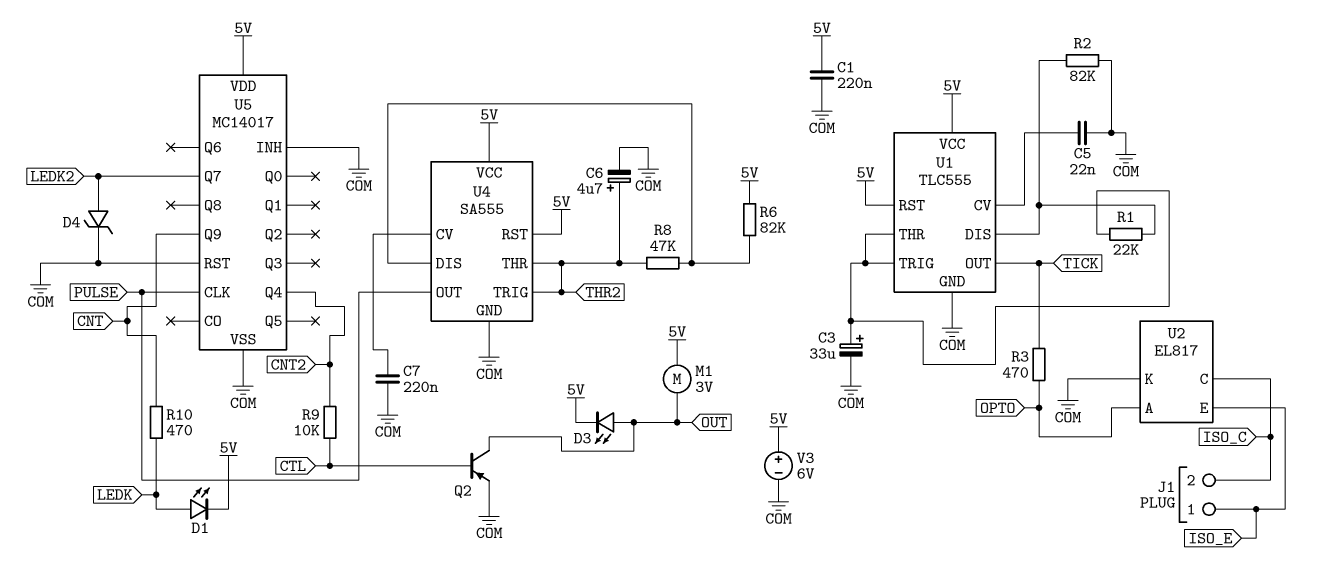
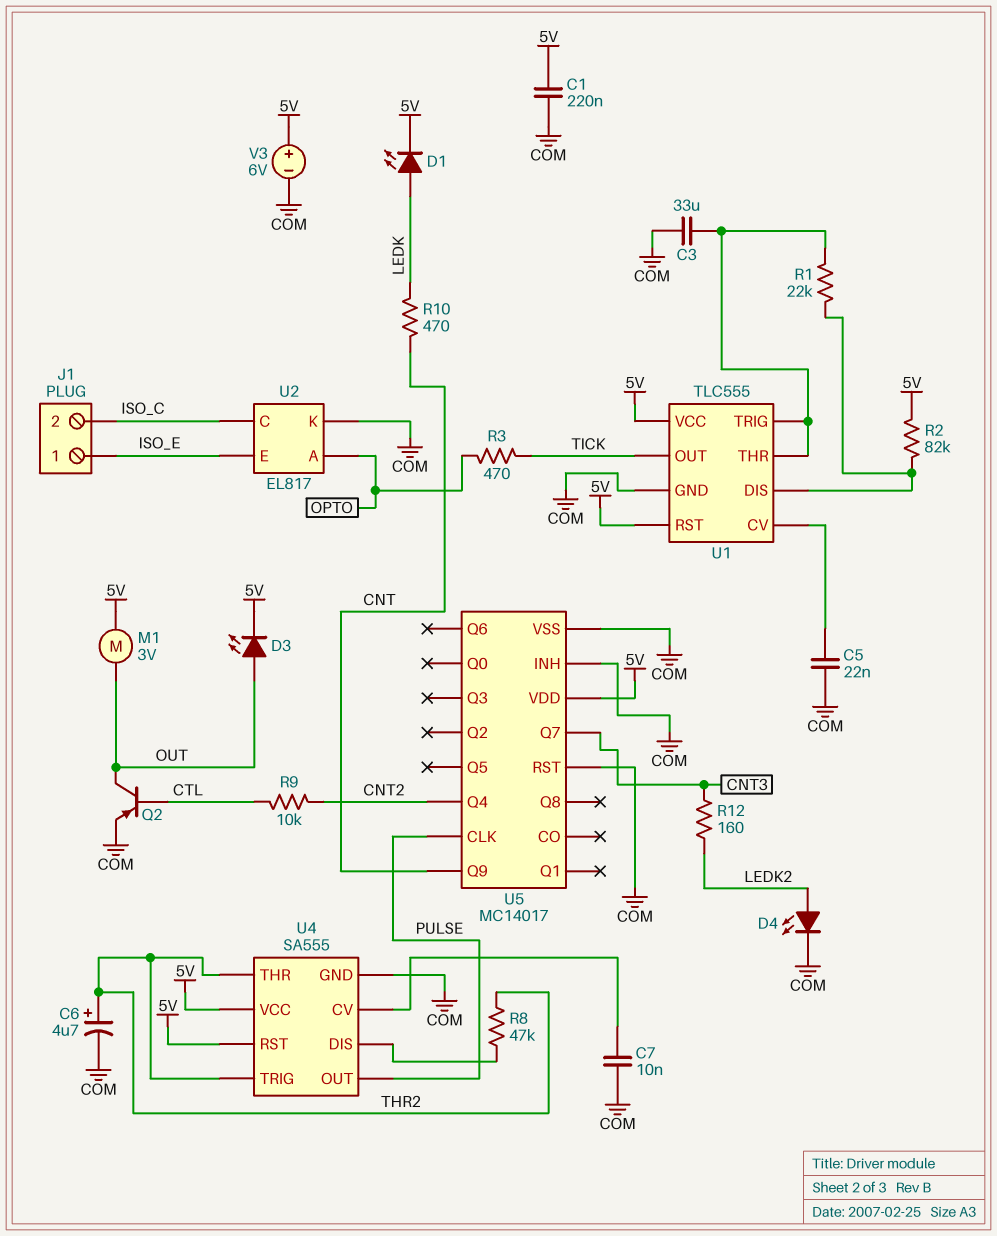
C3: 33uF (plus U1/THR, minus COM) -> 33uF (COM, U1/THR)
C7: 220nF (COM, U4/CV) -> 10nF (COM, U4/CV)
D4: zener (A LEDK2, K COM) -> LED (A LEDK2, K COM)
R2: 82k (COM, U1/DIS) -> 82k (5V, U1/DIS)
R6: 82k (5V, U4/DIS) -> none
R12: none -> 160 (CNT3, LEDK2)
U5 pin Q7: LEDK2 -> CNT3

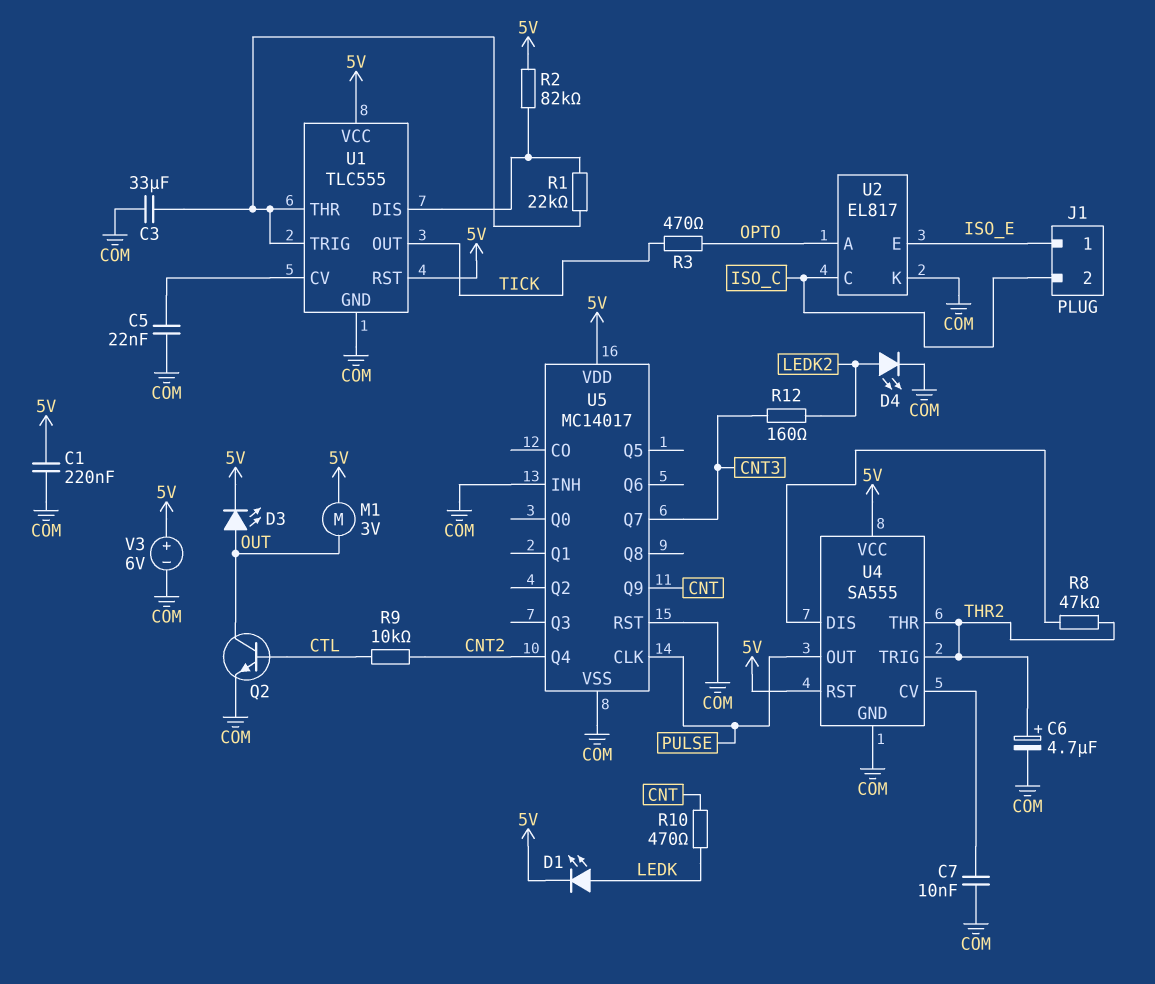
Q2: PNP (B CTL, C OUT, E COM) -> NPN (B CTL, C OUT, E COM)

